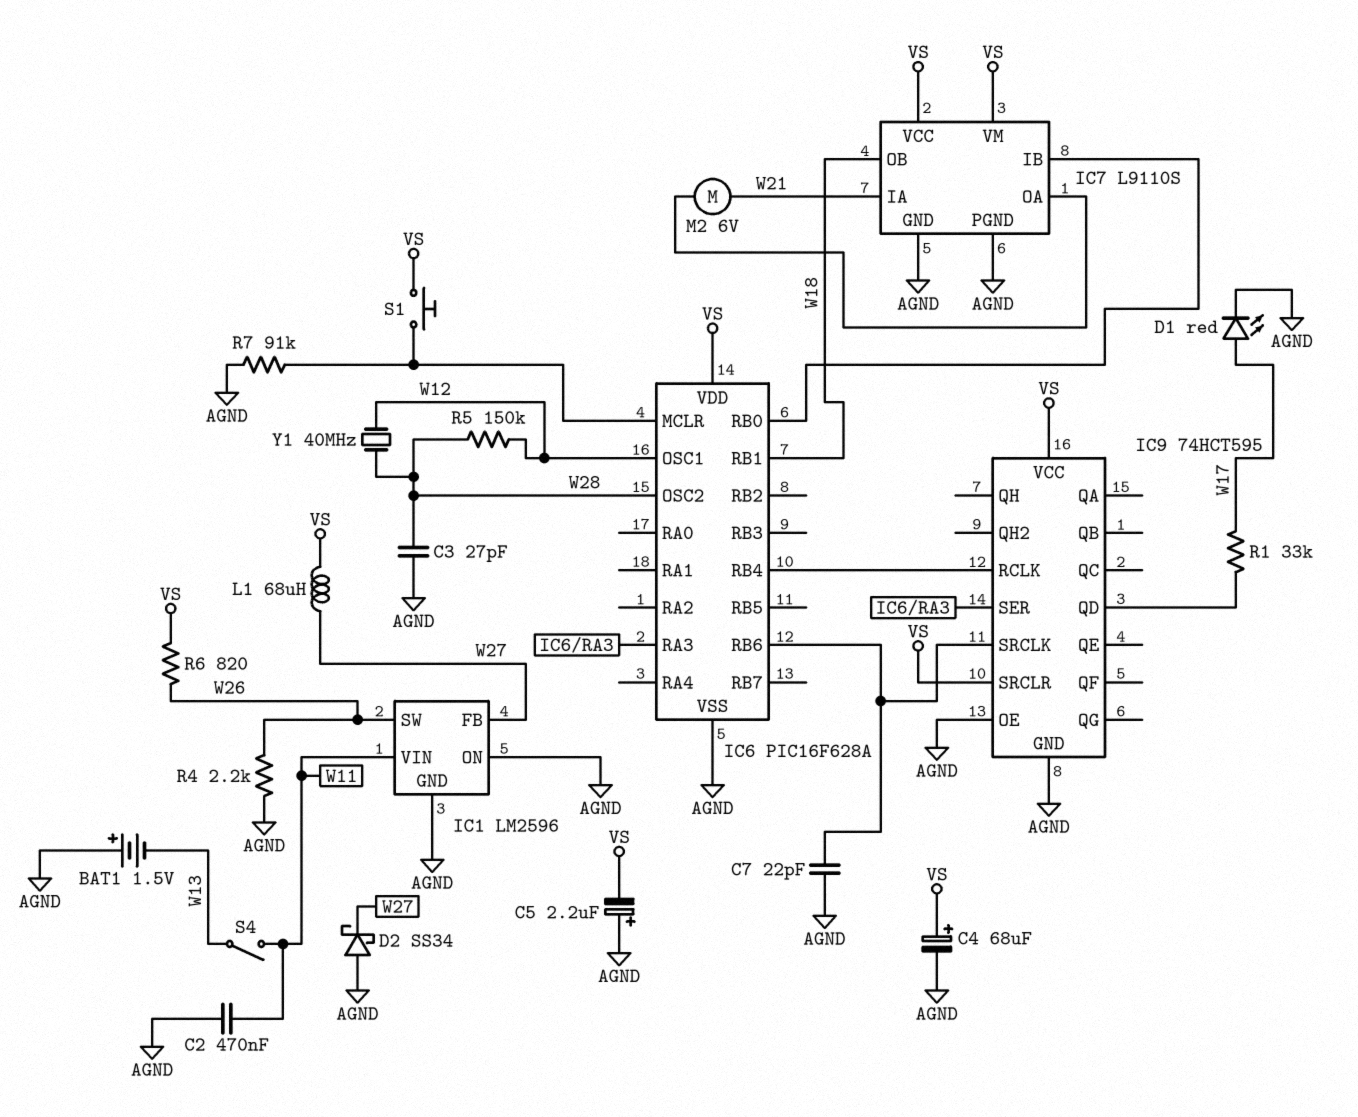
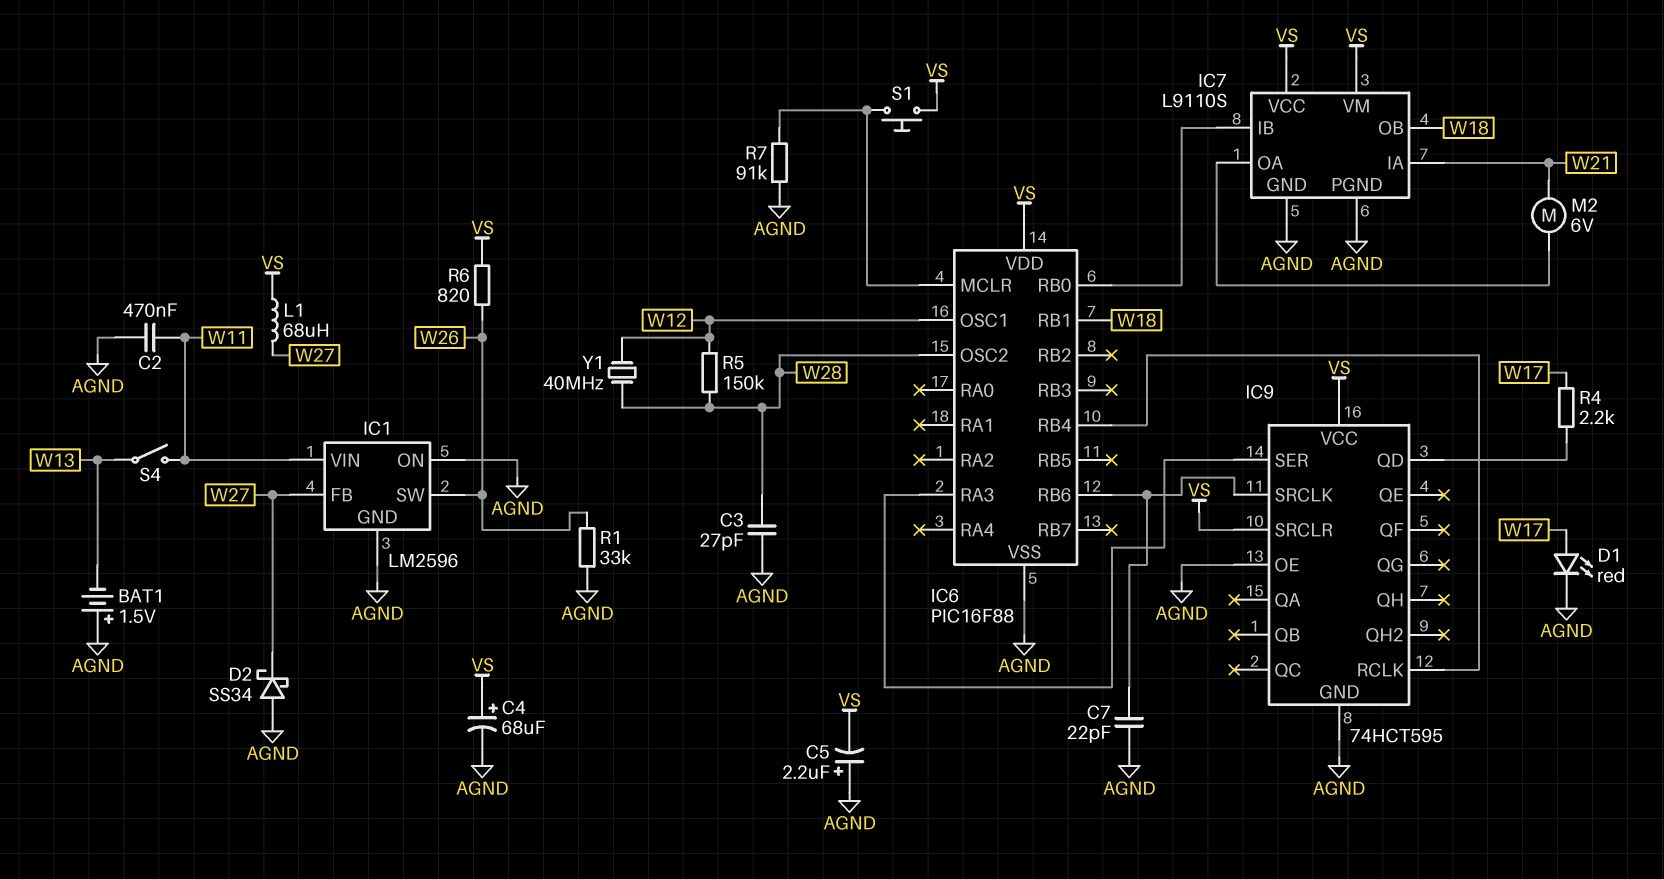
IC6: PIC16F628A -> PIC16F88
R1: 33k (IC9/QD, W17) -> 33k (AGND, W26)
R4: 2.2k (AGND, W26) -> 2.2k (IC9/QD, W17)

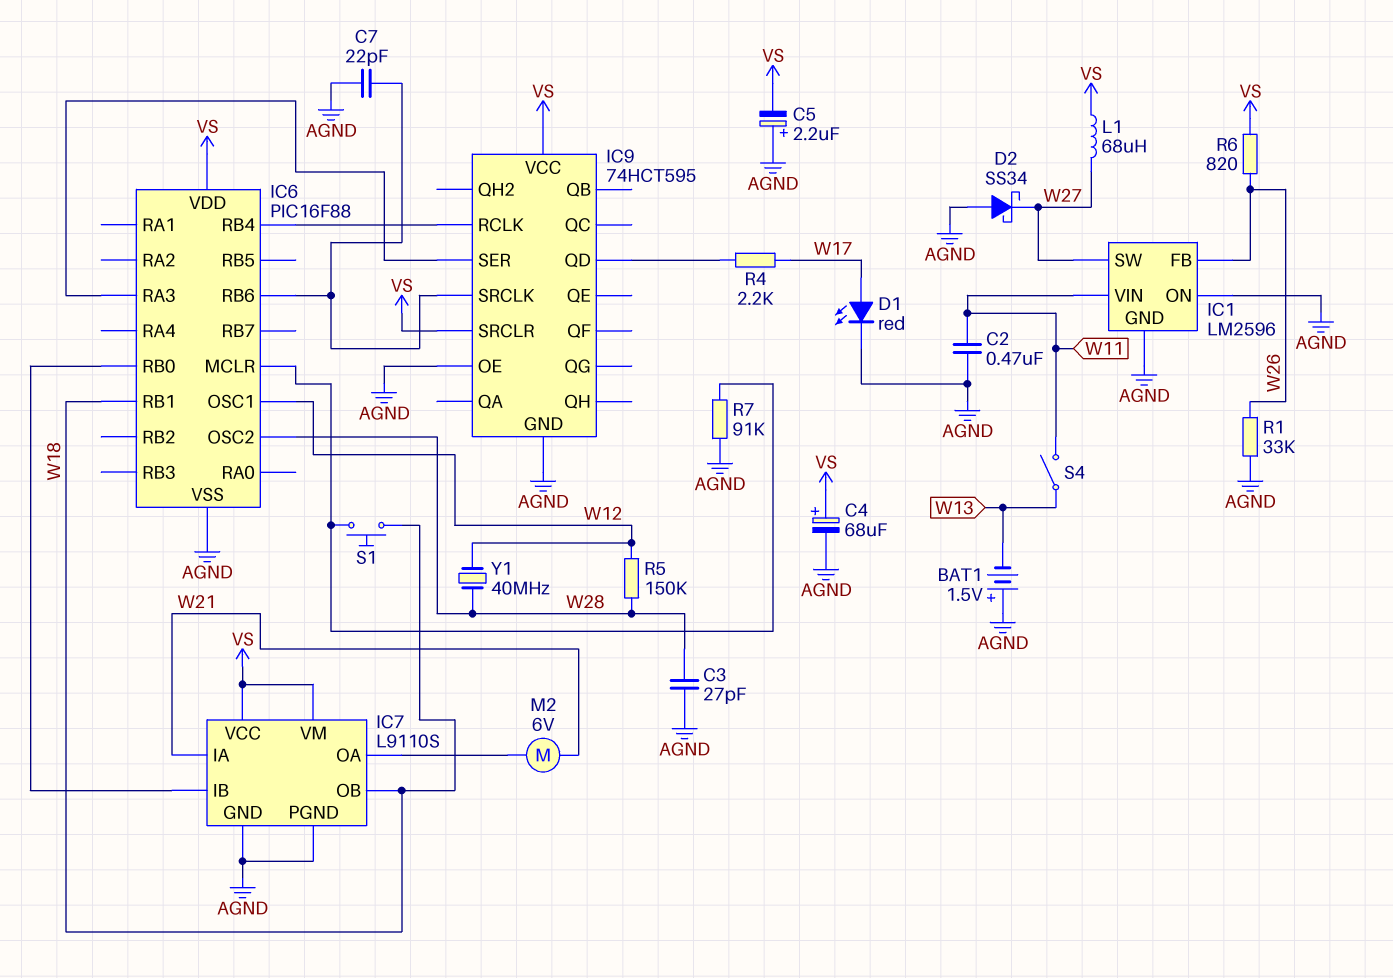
IC1 pin FB: W27 -> W26
IC1 pin SW: W26 -> W27
S1: button (IC6/MCLR, VS) -> button (IC6/MCLR, W18)

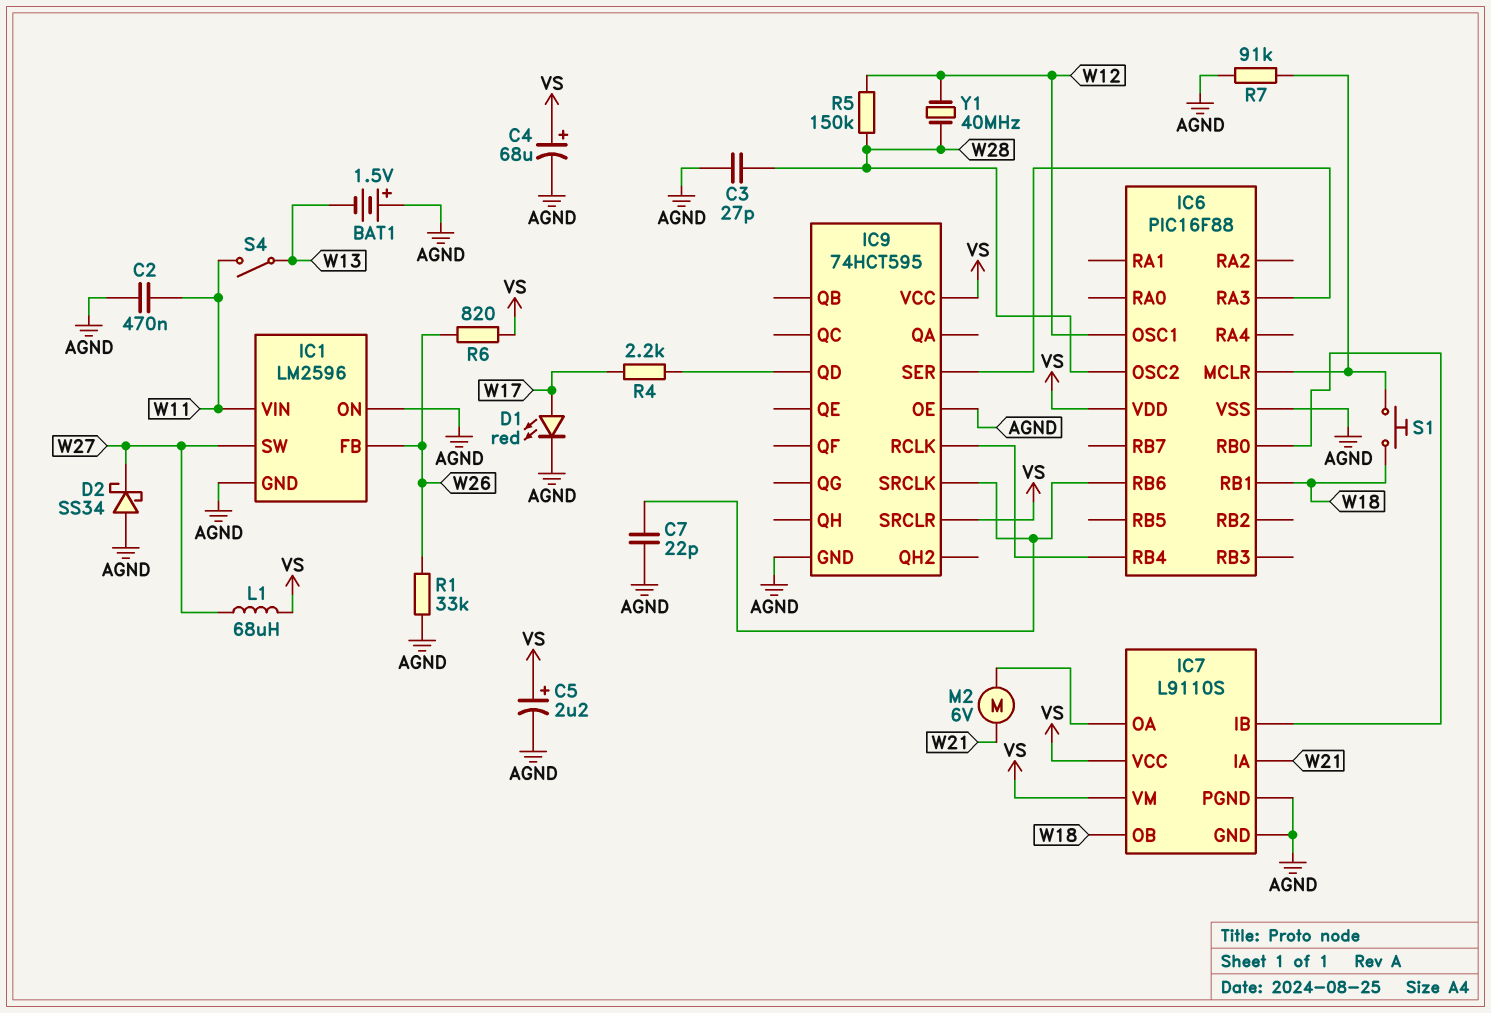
C5: 2.2uF (plus AGND, minus VS) -> 2.2uF (plus VS, minus AGND)

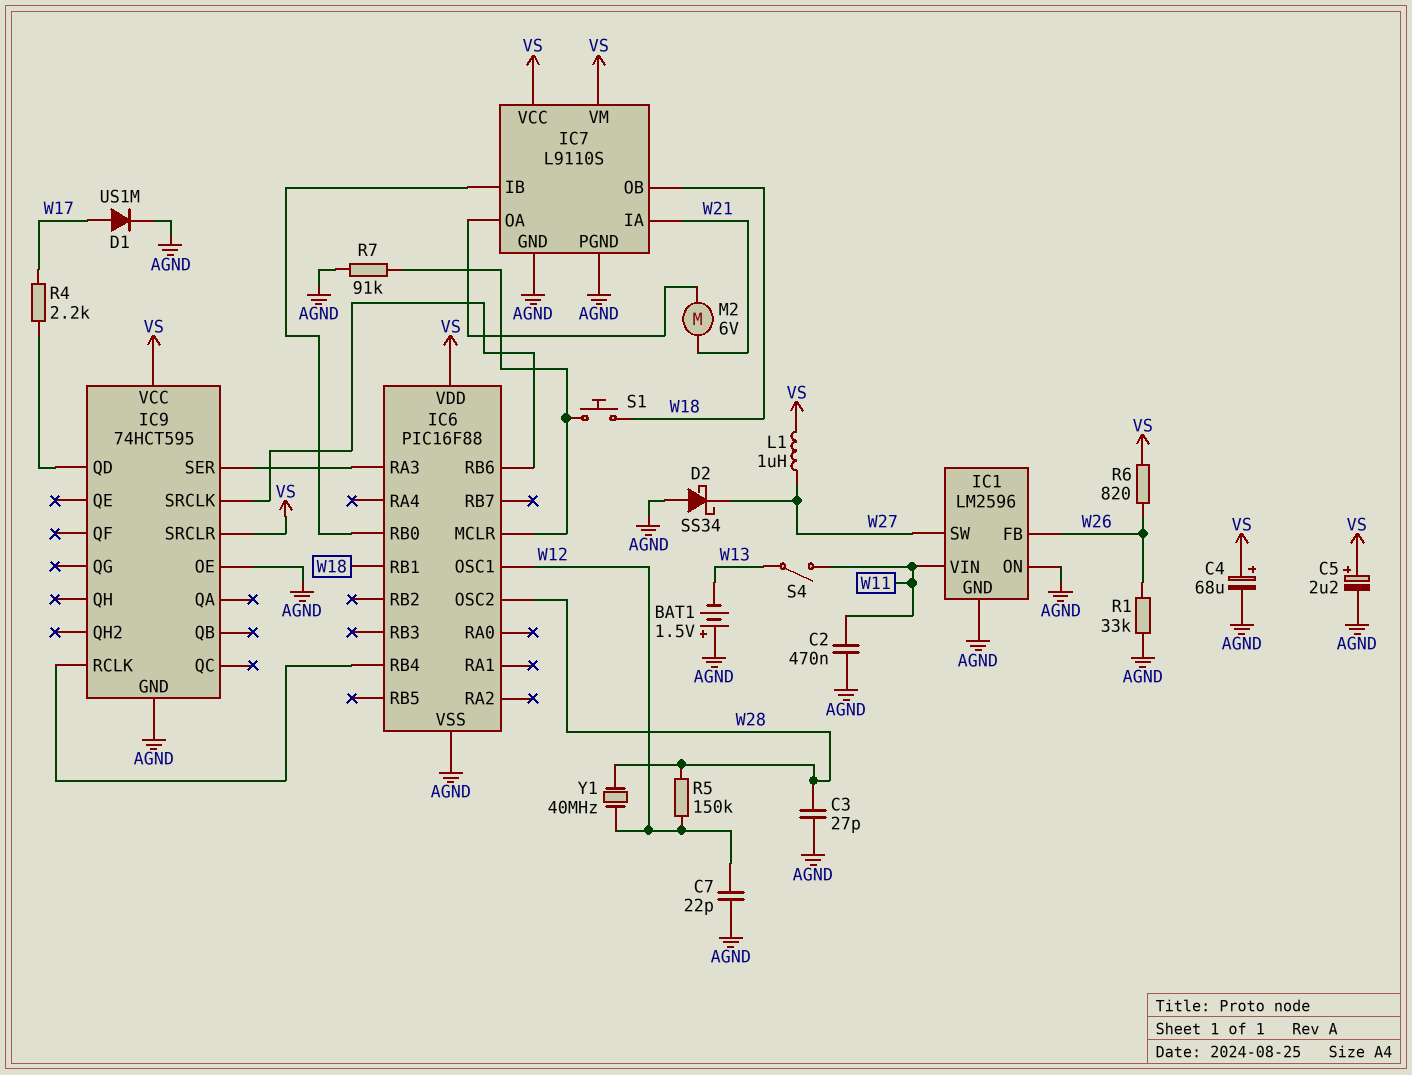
C7: 22pF (AGND, IC6/RB6) -> 22pF (AGND, W12)
D1: LED red (A W17, K AGND) -> diode US1M (A W17, K AGND)
L1: 68uH (VS, W27) -> 1uH (VS, W27)

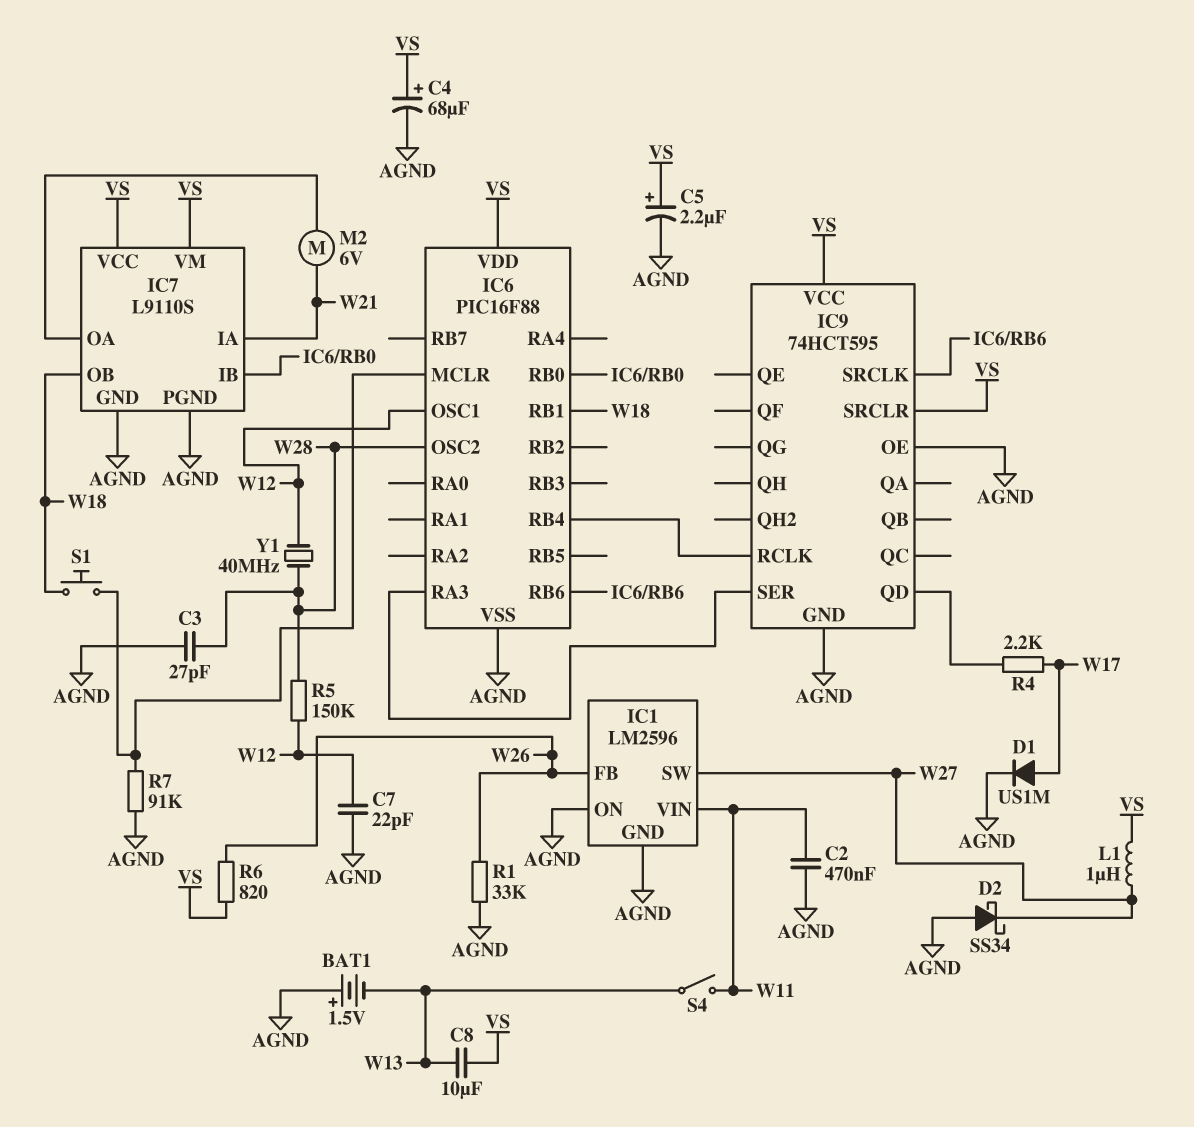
C8: none -> 10uF (VS, W13)

